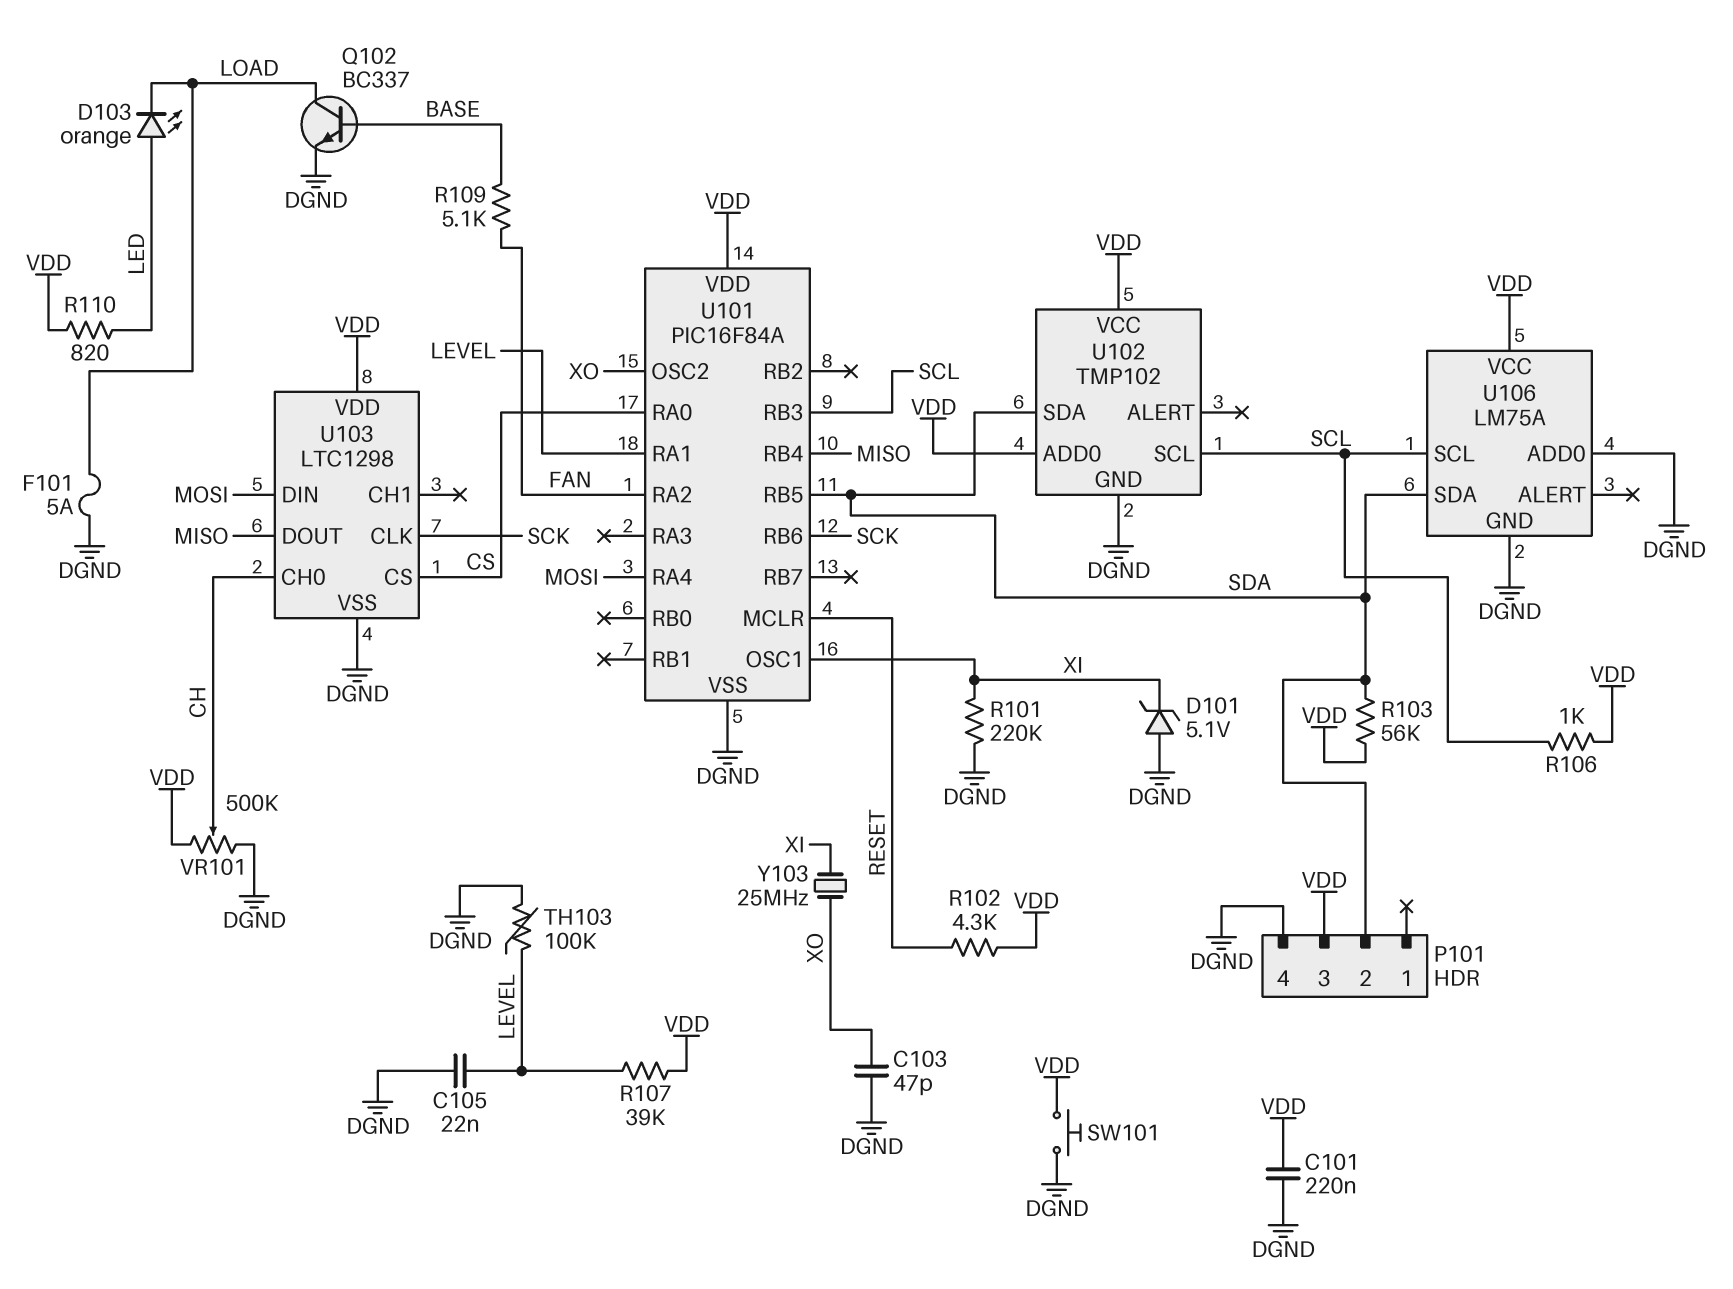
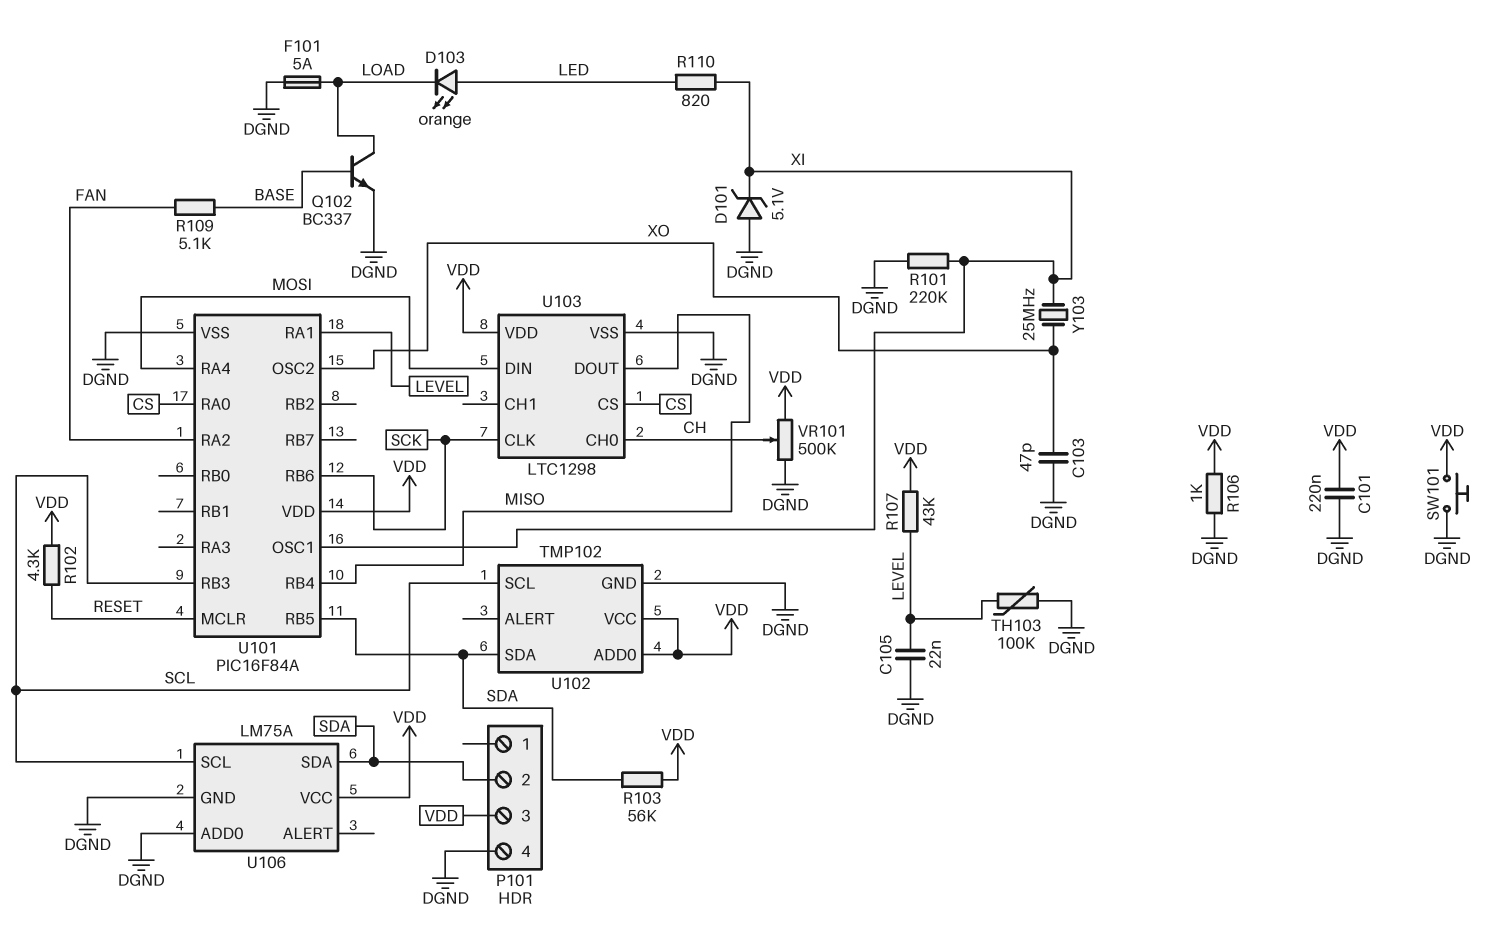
R106: 1k (SCL, VDD) -> 1k (DGND, VDD)
R107: 39k (LEVEL, VDD) -> 43k (LEVEL, VDD)
R110: 820 (LED, VDD) -> 820 (LED, XI)

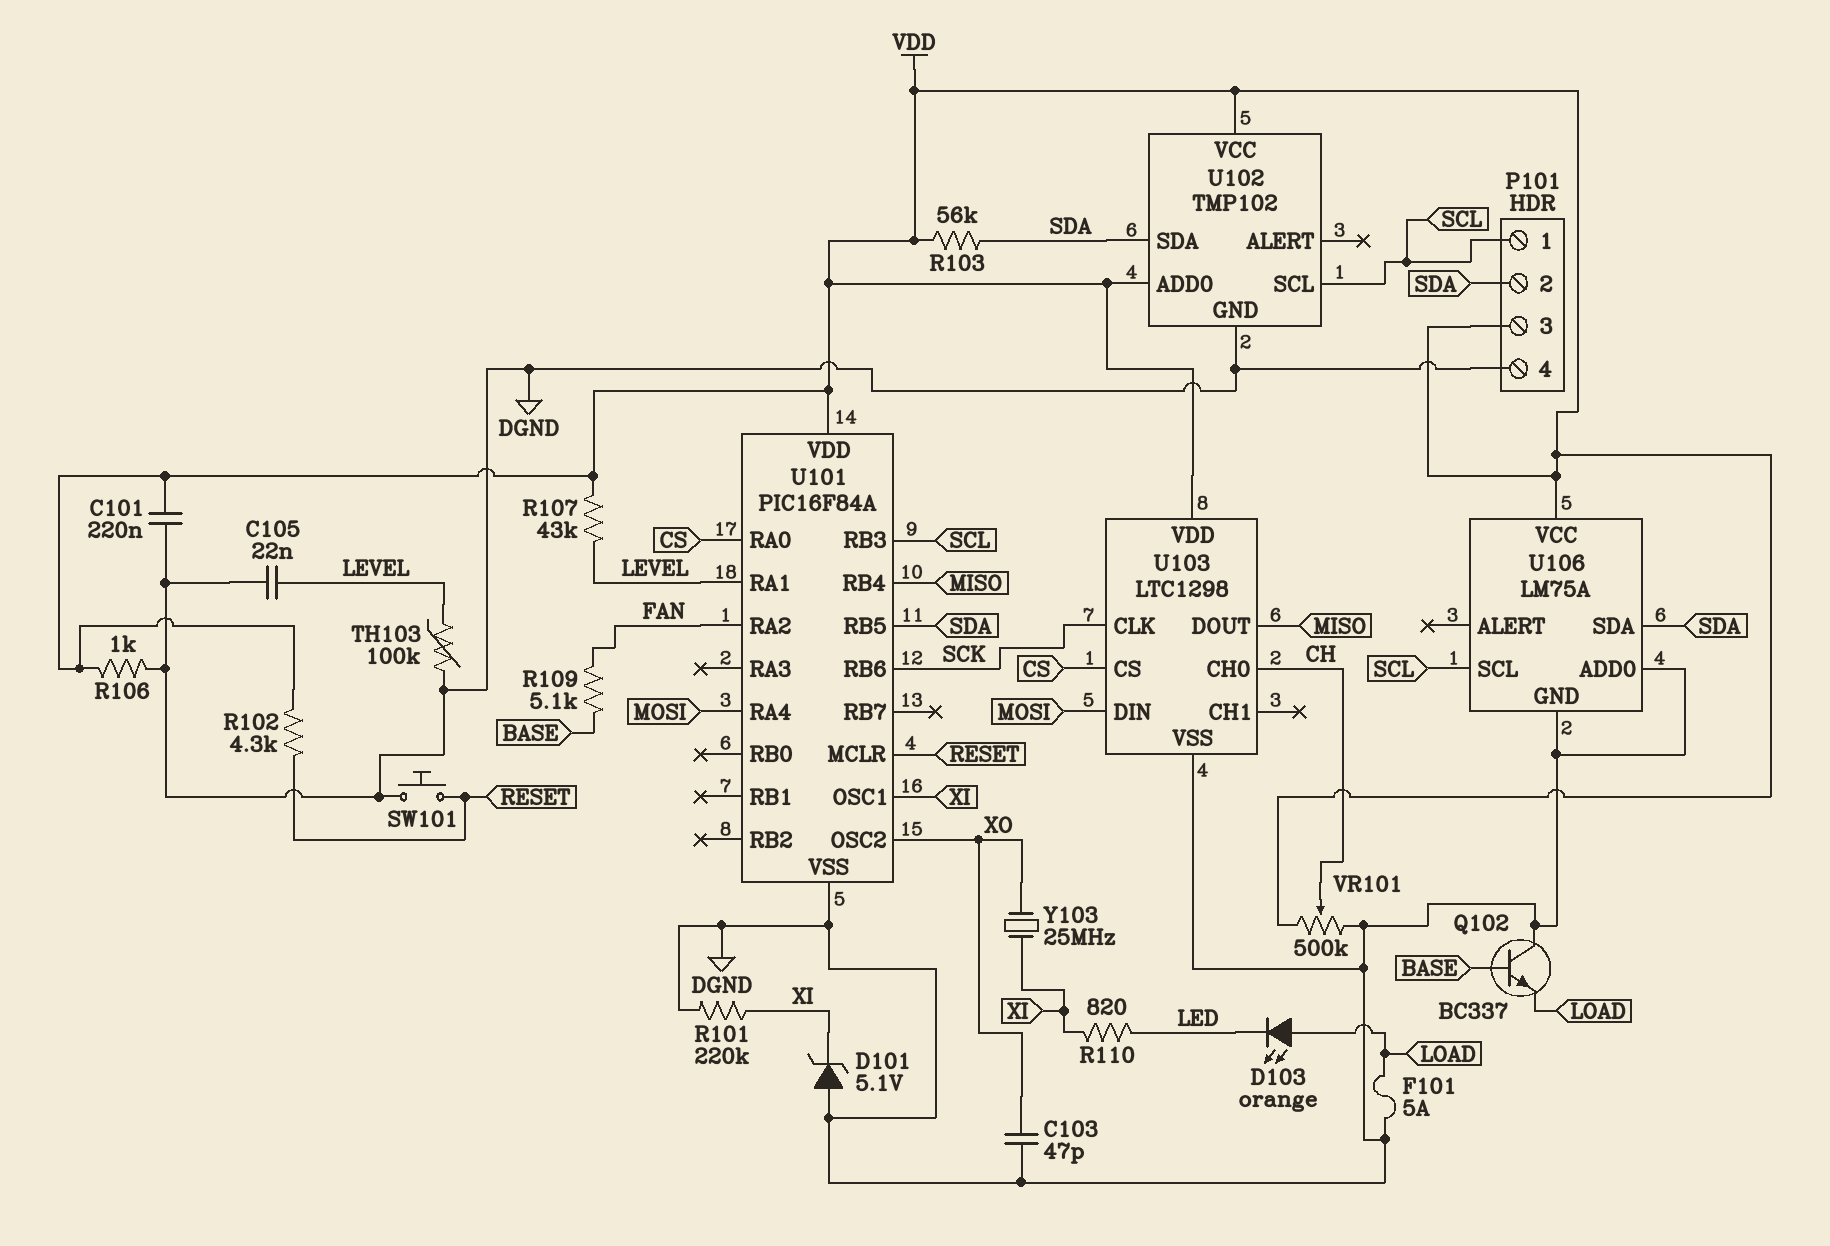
D103: LED orange (A LED, K LOAD) -> LED orange (A LOAD, K LED)
P101 pin 1: none -> SCL
Q102: NPN BC337 (B BASE, C LOAD, E DGND) -> NPN BC337 (B BASE, C DGND, E LOAD)
SW101: button (DGND, VDD) -> button (DGND, RESET)

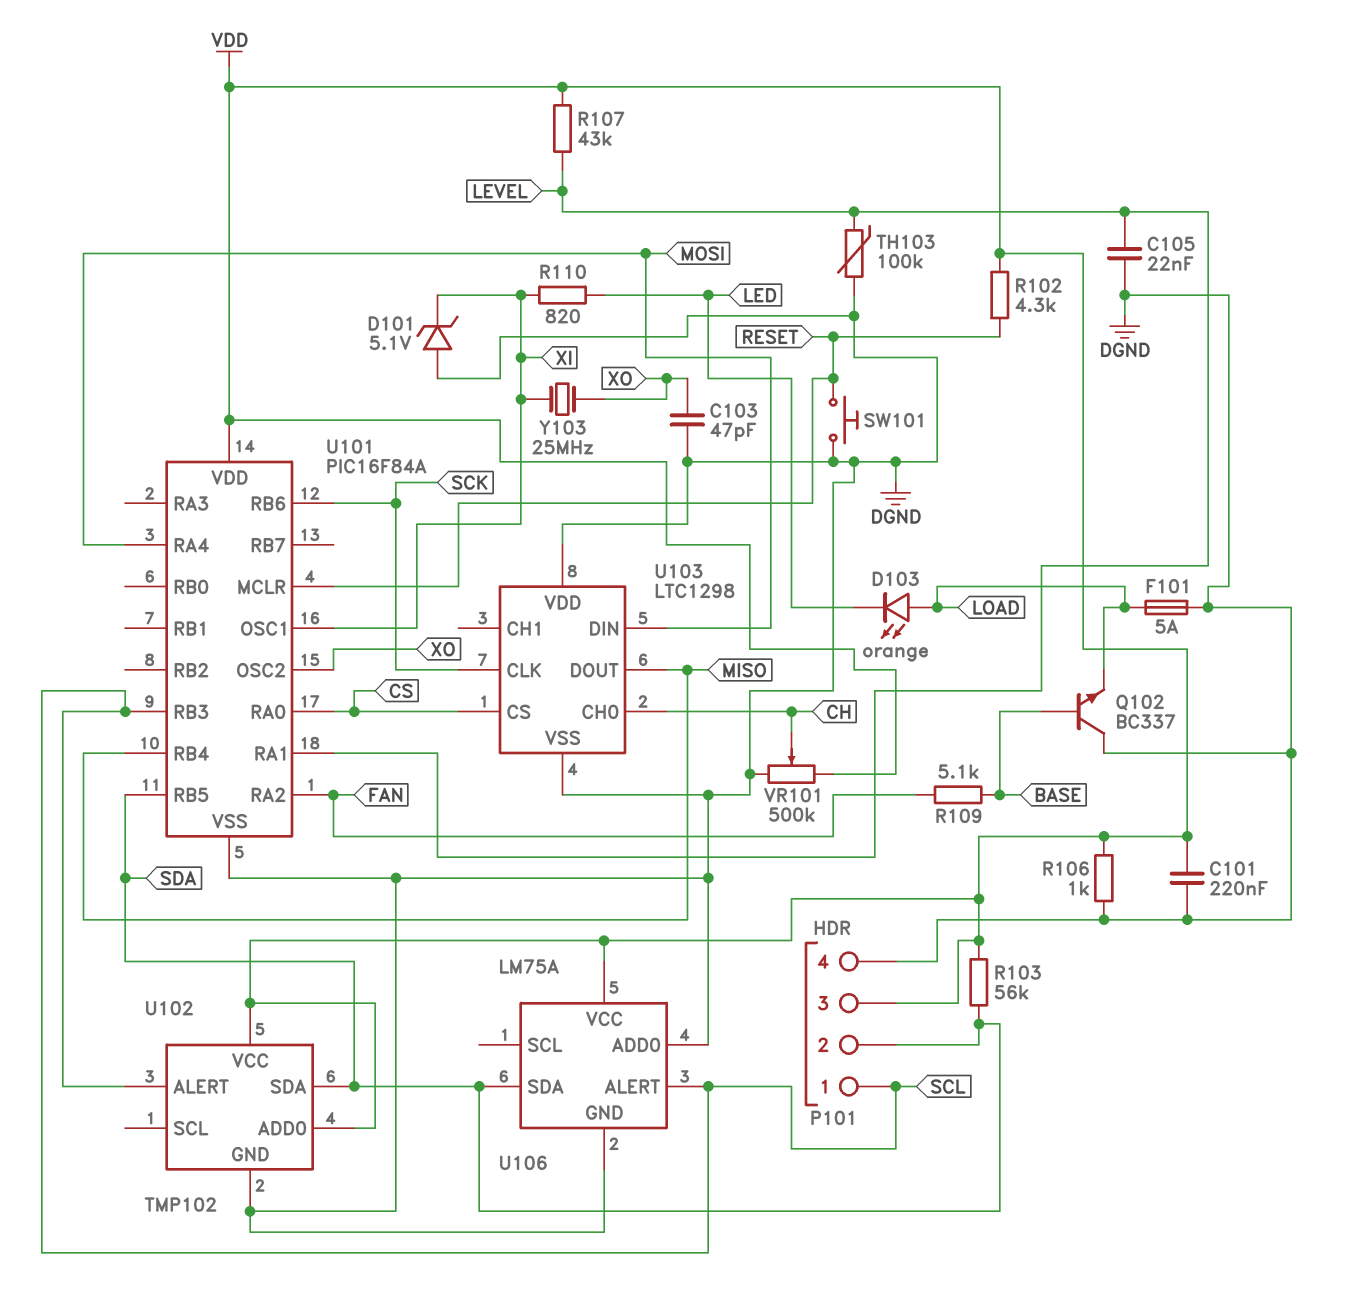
R101: 220k (DGND, XI) -> none
U102 pin ALERT: none -> SCL
U102 pin SCL: SCL -> none
U103 pin VDD: VDD -> DGND
U106 pin ALERT: none -> SCL
U106 pin SCL: SCL -> none

